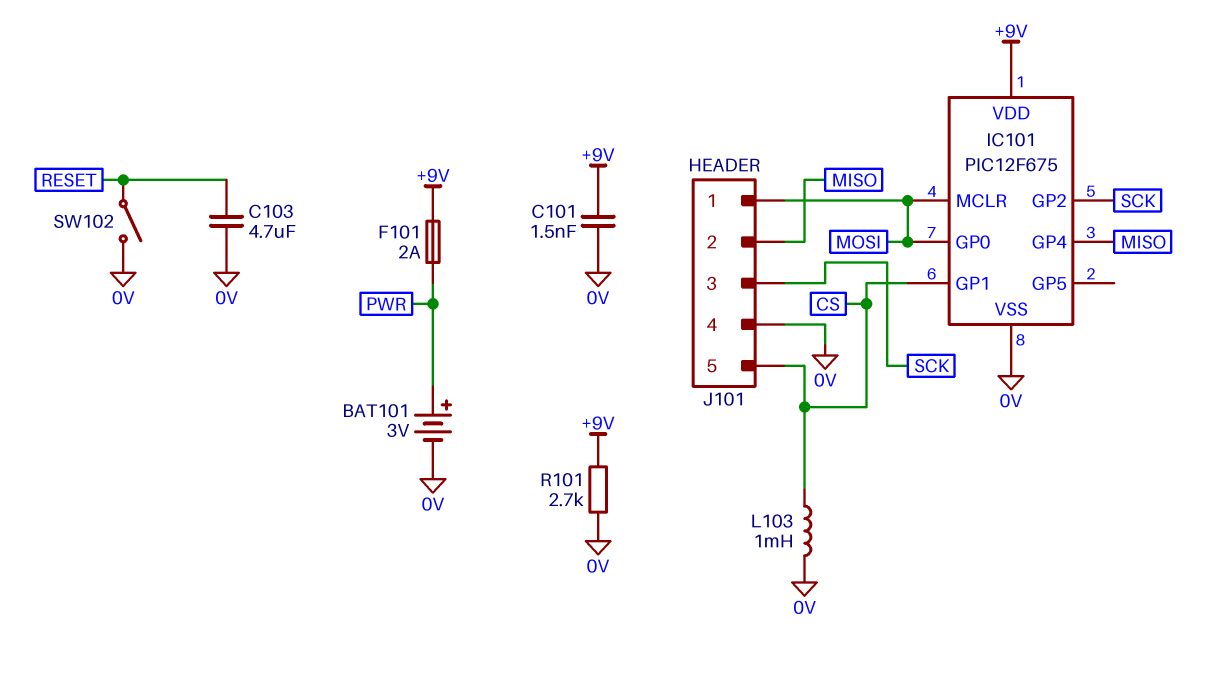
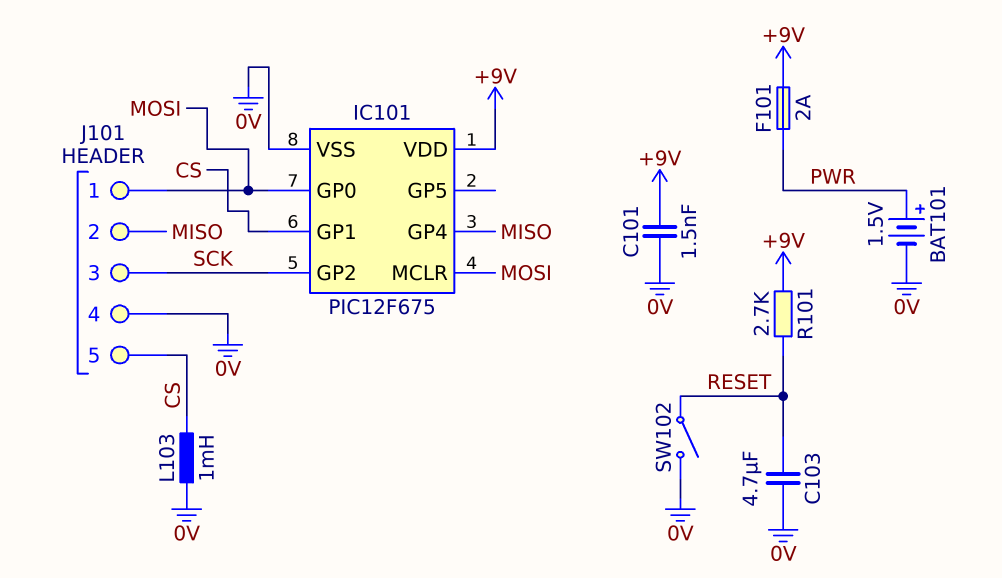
BAT101: 3V (plus PWR, minus 0V) -> 1.5V (plus PWR, minus 0V)
R101: 2.7k (+9V, 0V) -> 2.7k (+9V, RESET)

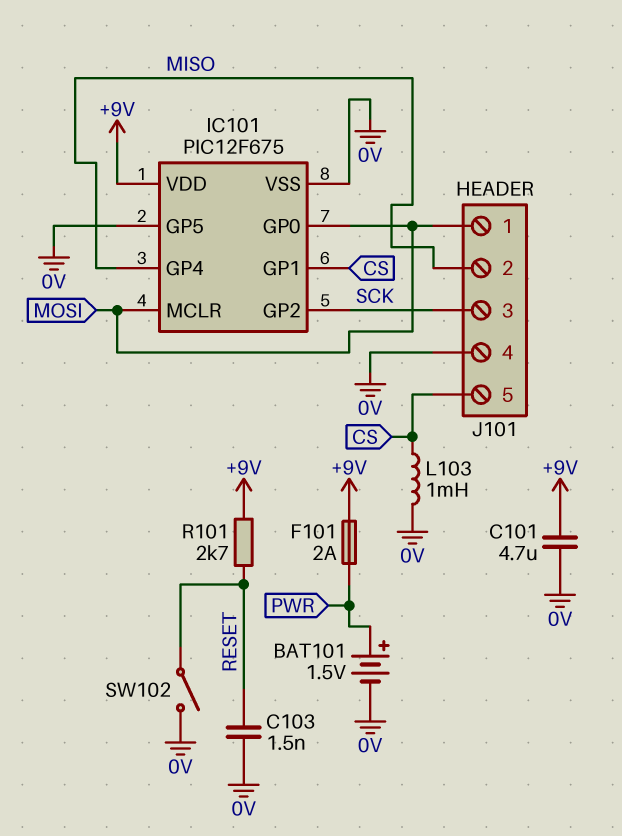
C101: 1.5nF (+9V, 0V) -> 4.7uF (+9V, 0V)
C103: 4.7uF (0V, RESET) -> 1.5nF (0V, RESET)
IC101 pin GP5: none -> 0V

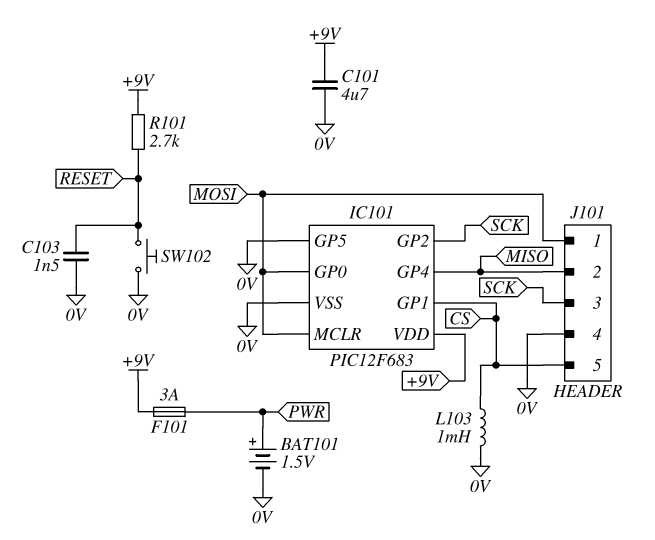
F101: 2A (+9V, PWR) -> 3A (+9V, PWR)
IC101: PIC12F675 -> PIC12F683
SW102: switch (0V, RESET) -> button (0V, RESET)

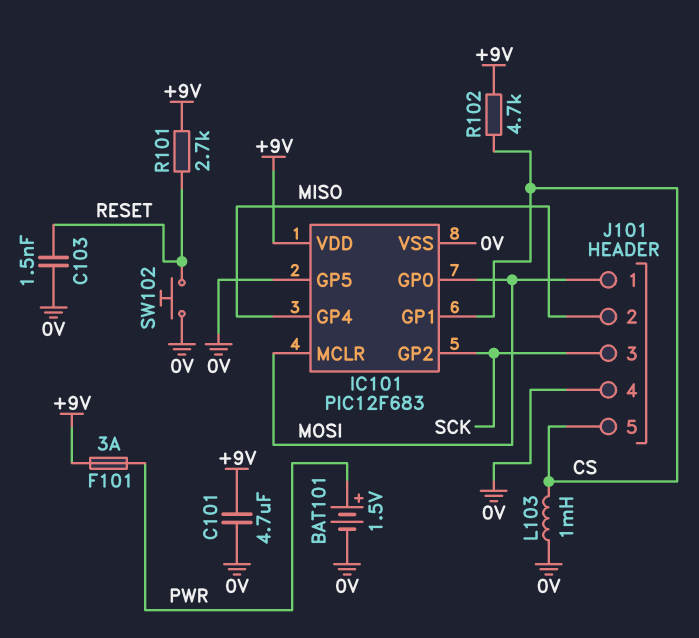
R102: none -> 4.7k (+9V, CS)

